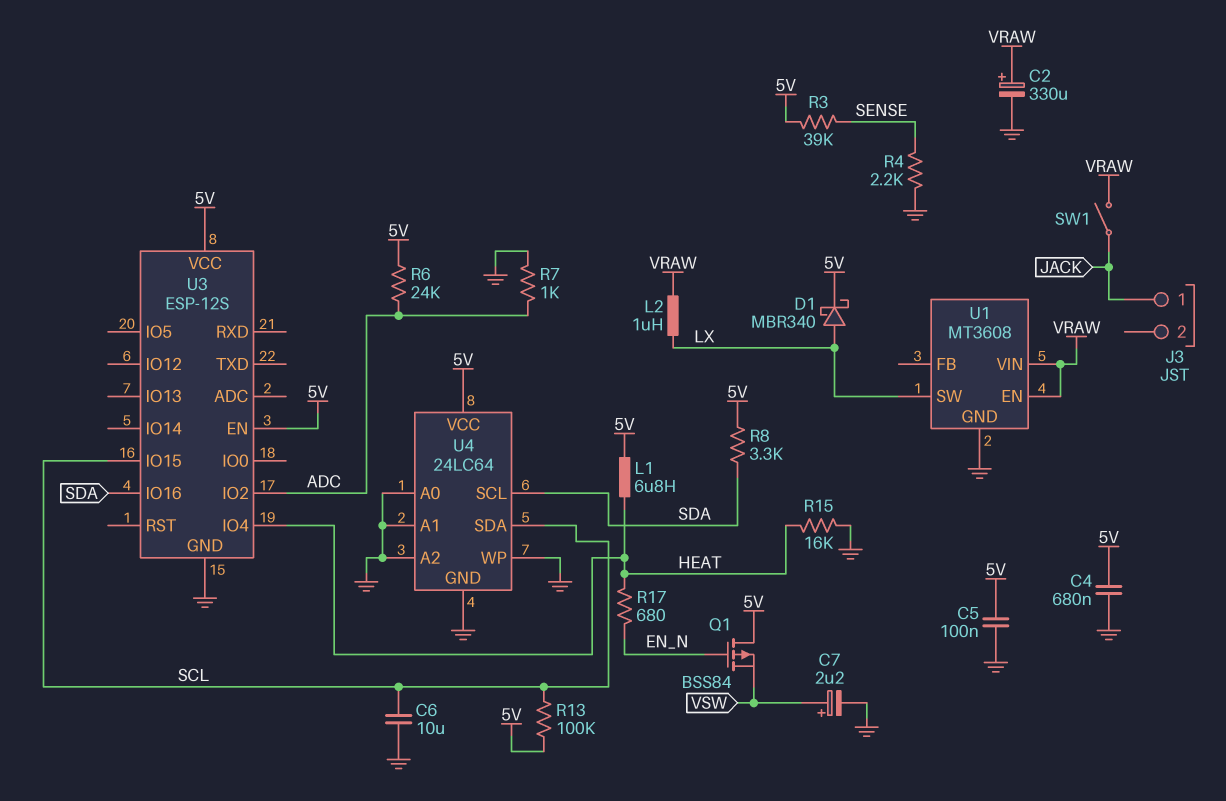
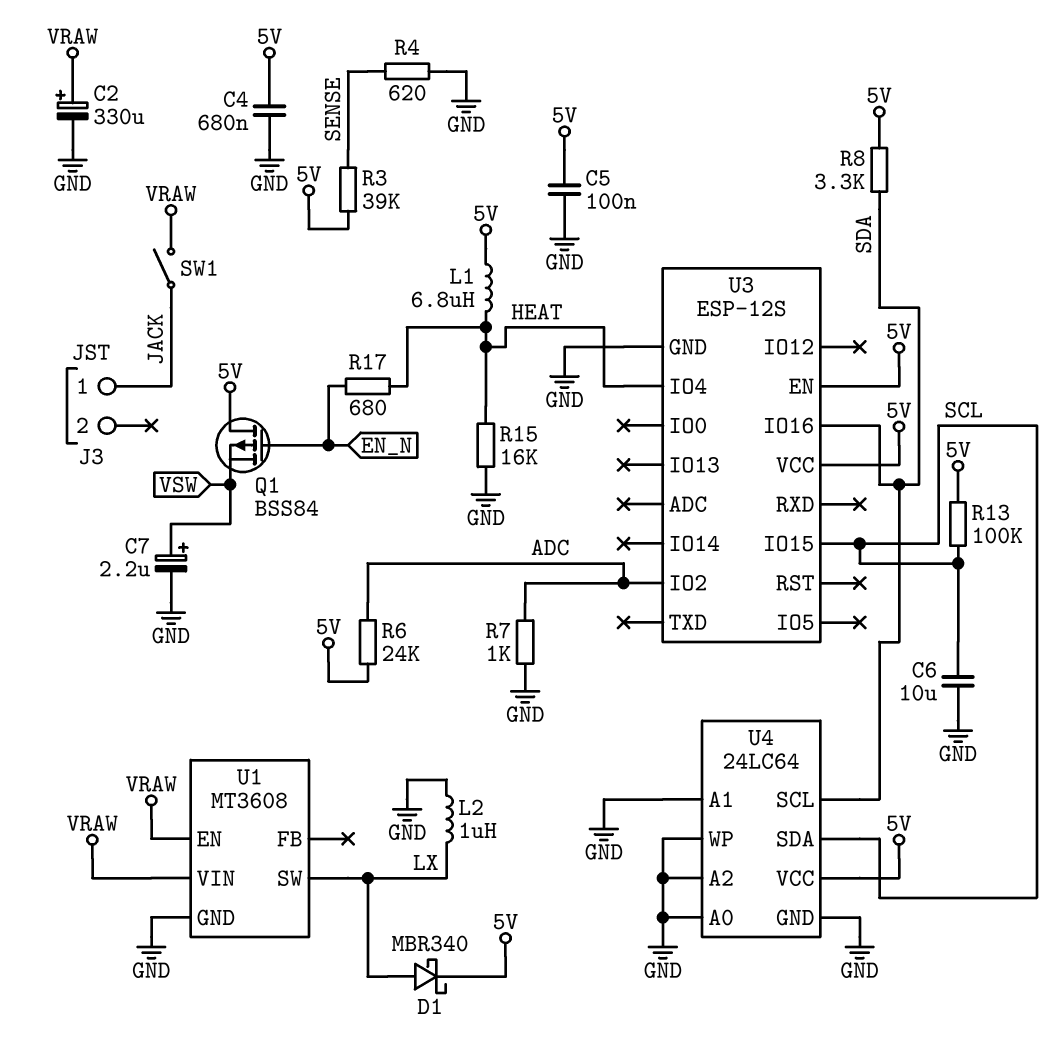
L2: 1uH (LX, VRAW) -> 1uH (GND, LX)
R4: 2.2k (GND, SENSE) -> 620 (GND, SENSE)

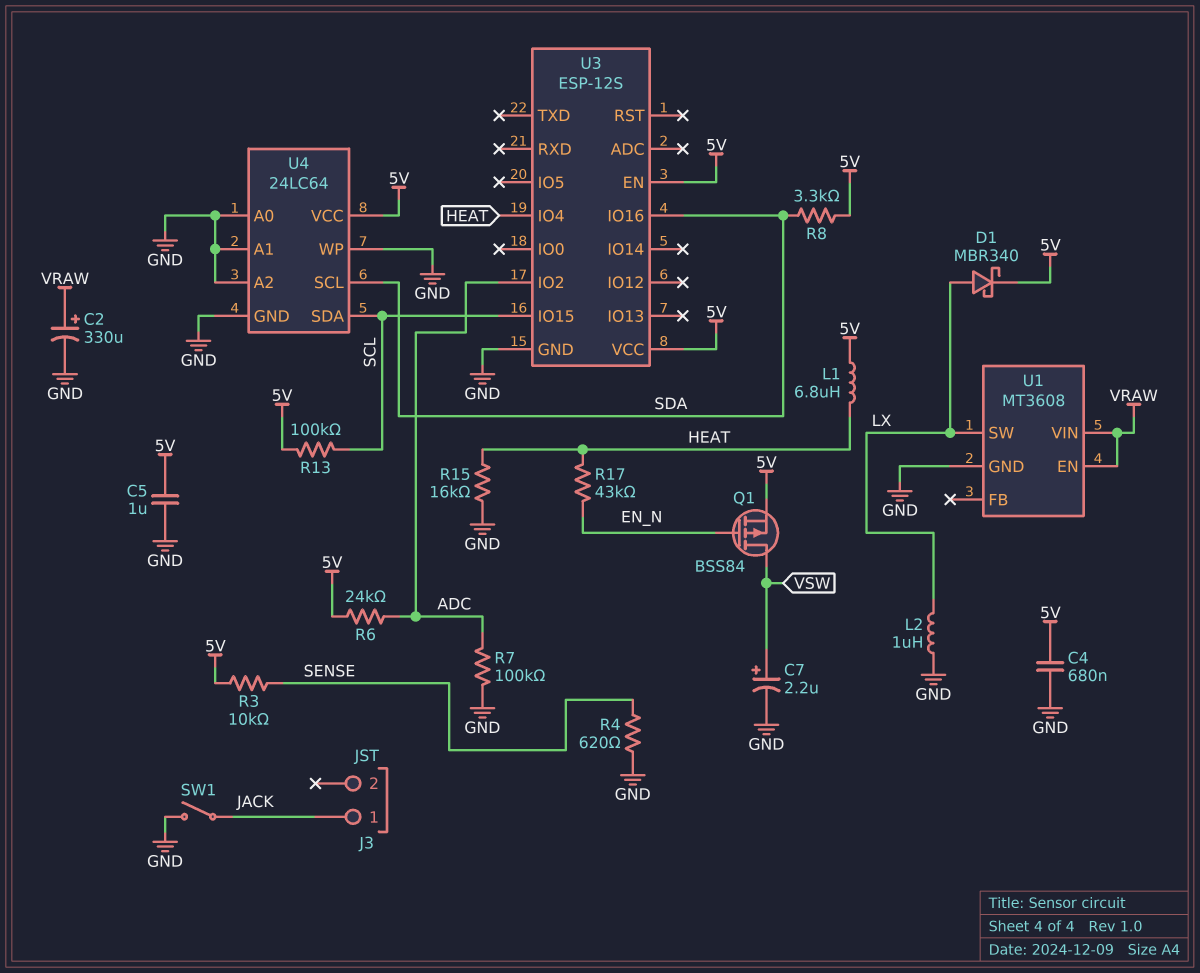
C5: 100nF (5V, GND) -> 1uF (5V, GND)
C6: 10uF (GND, SCL) -> none
Q1: PMOS BSS84 (G EN_N, D 5V, S VSW) -> PMOS BSS84 (G EN_N, D VSW, S 5V)
R3: 39k (5V, SENSE) -> 10k (5V, SENSE)
R7: 1k (ADC, GND) -> 100k (ADC, GND)
R17: 680 (EN_N, HEAT) -> 43k (EN_N, HEAT)
SW1: switch (JACK, VRAW) -> switch (GND, JACK)

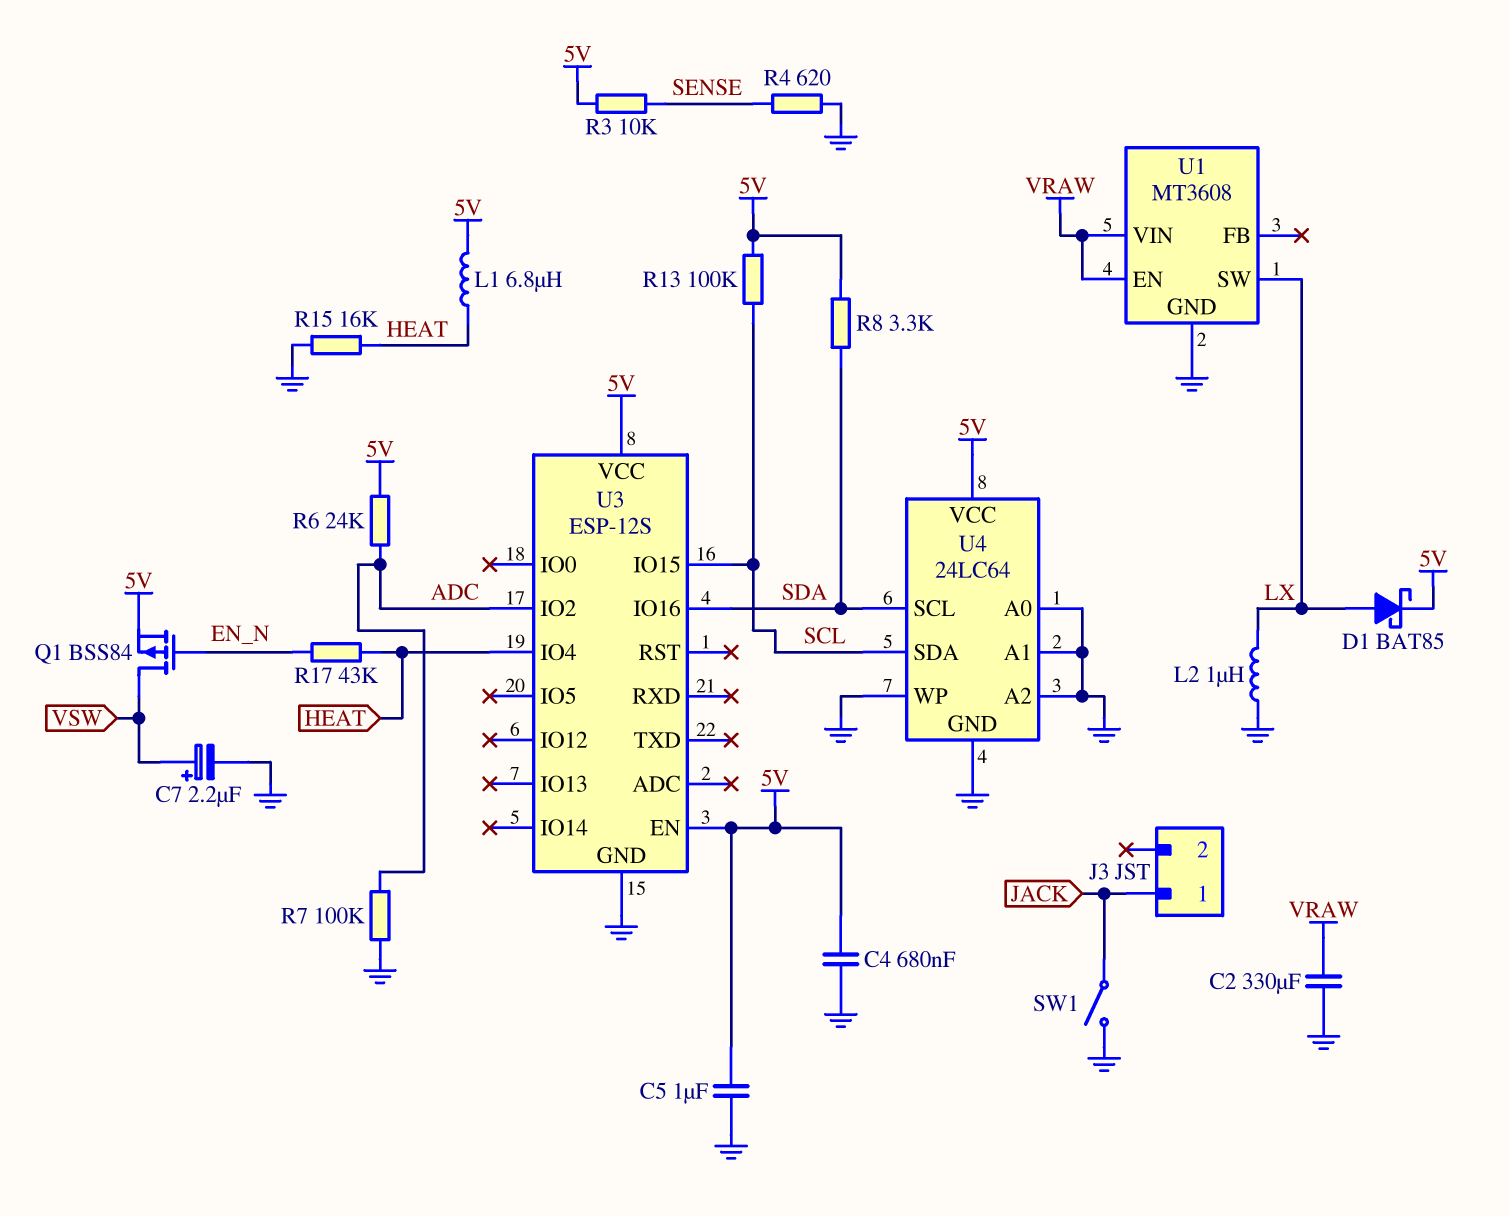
C2: 330uF (plus VRAW, minus GND) -> 330uF (GND, VRAW)
D1: schottky MBR340 (A LX, K 5V) -> schottky BAT85 (A LX, K 5V)

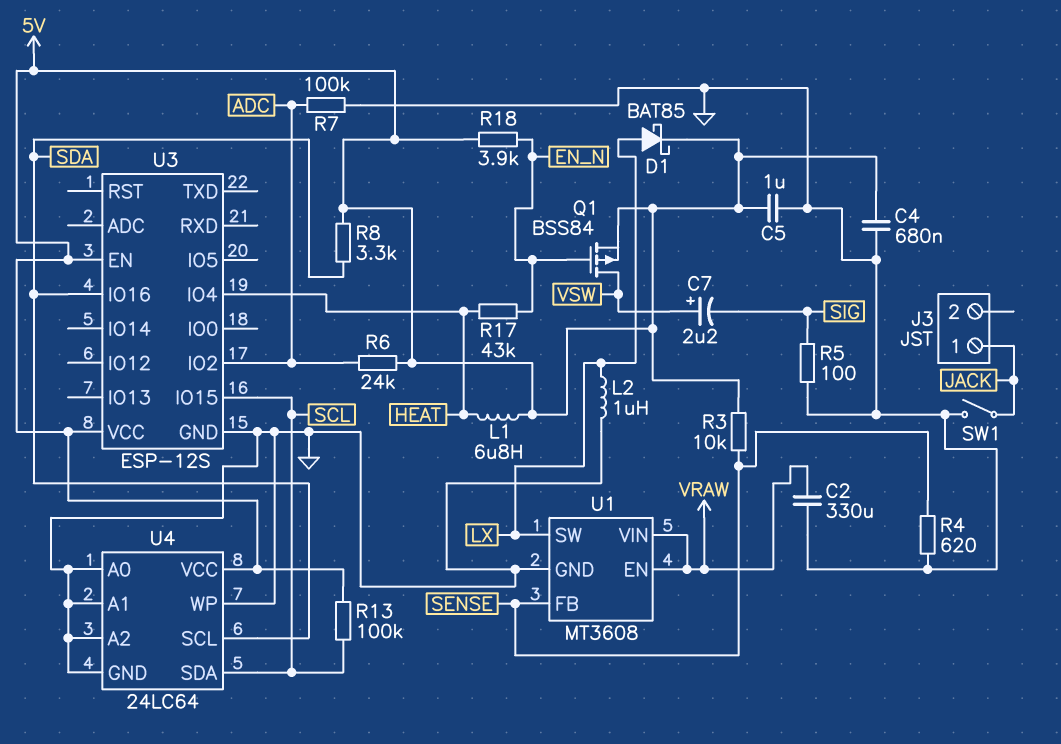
C7: 2.2uF (plus VSW, minus GND) -> 2.2uF (plus VSW, minus SIG)
R5: none -> 100 (GND, SIG)
R15: 16k (GND, HEAT) -> none
R18: none -> 3.9k (5V, EN_N)
U1 pin FB: none -> SENSE

